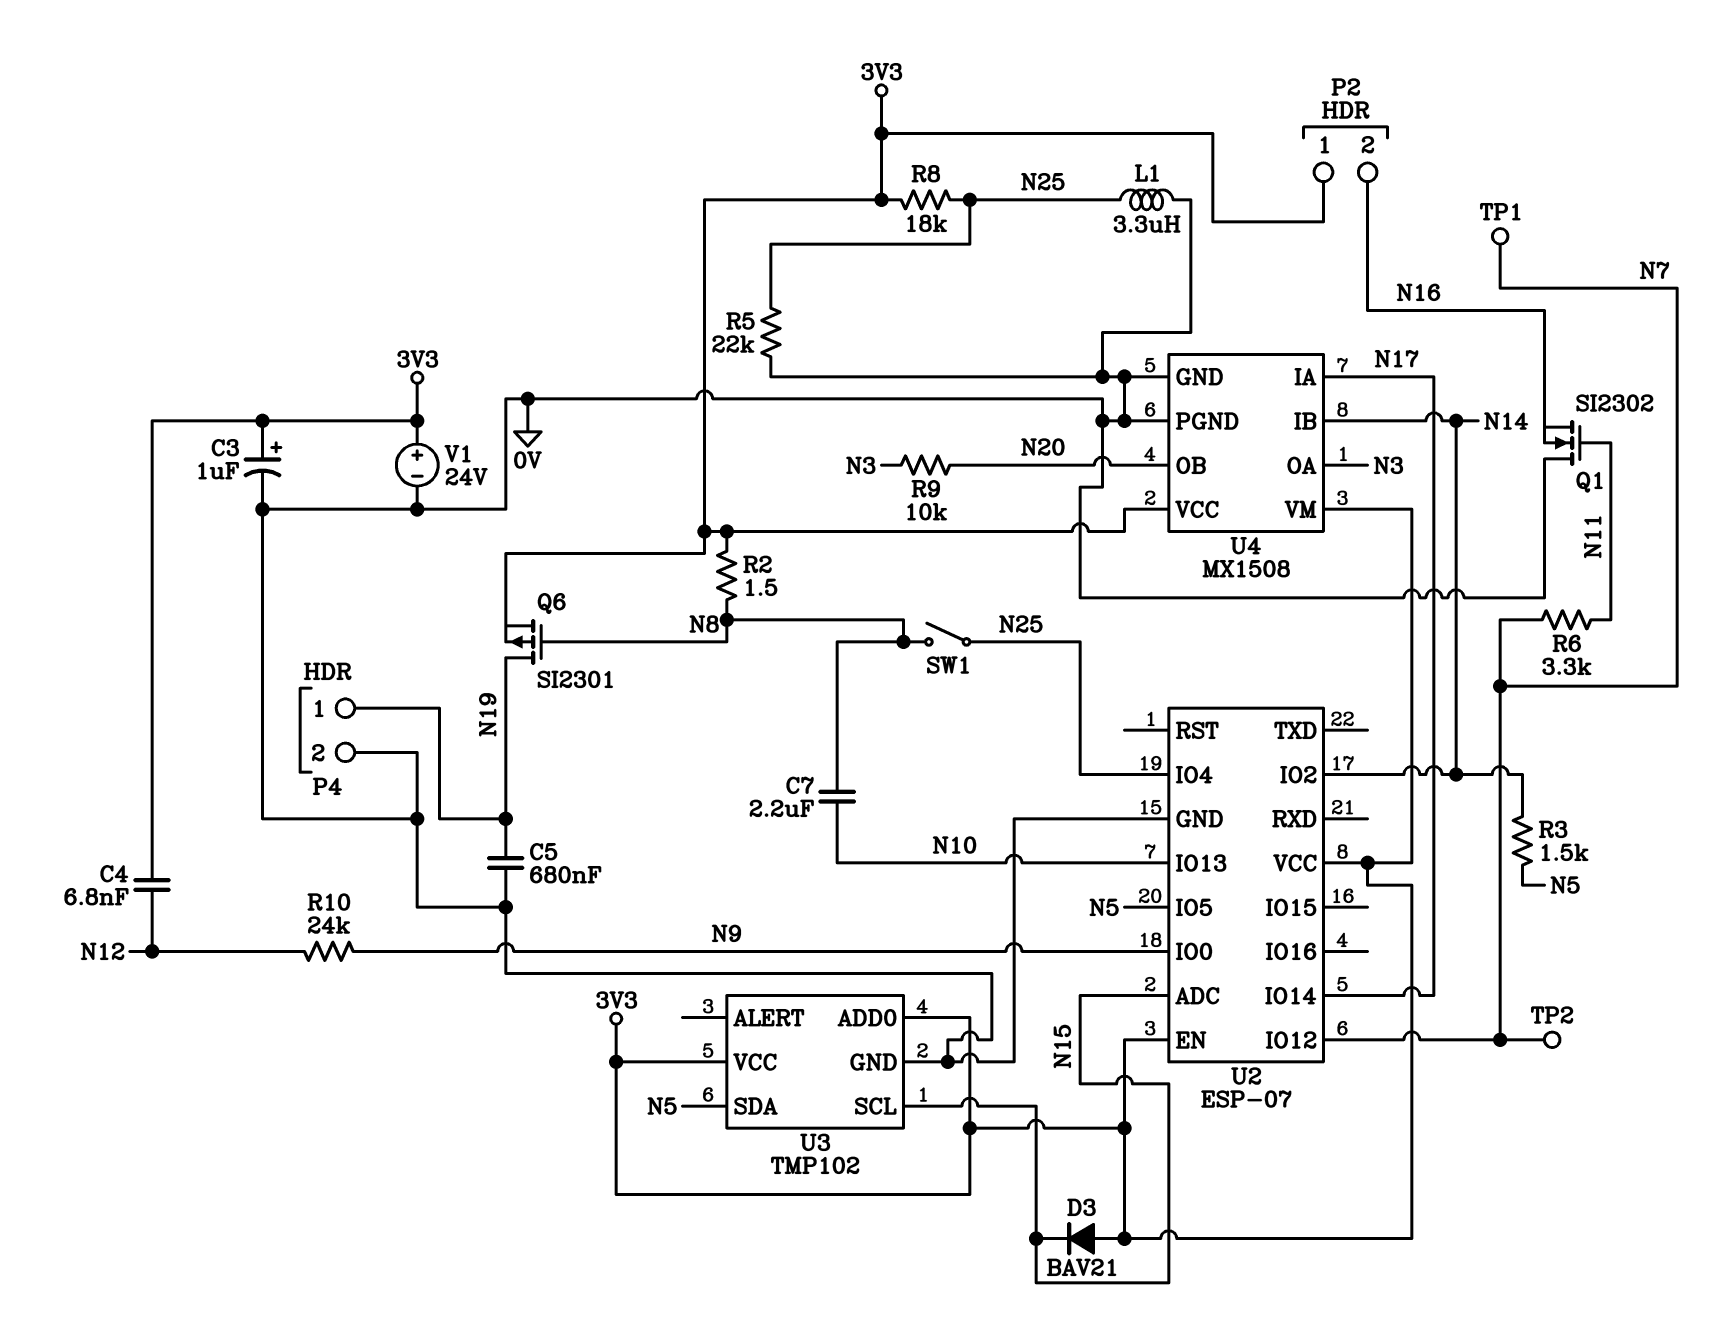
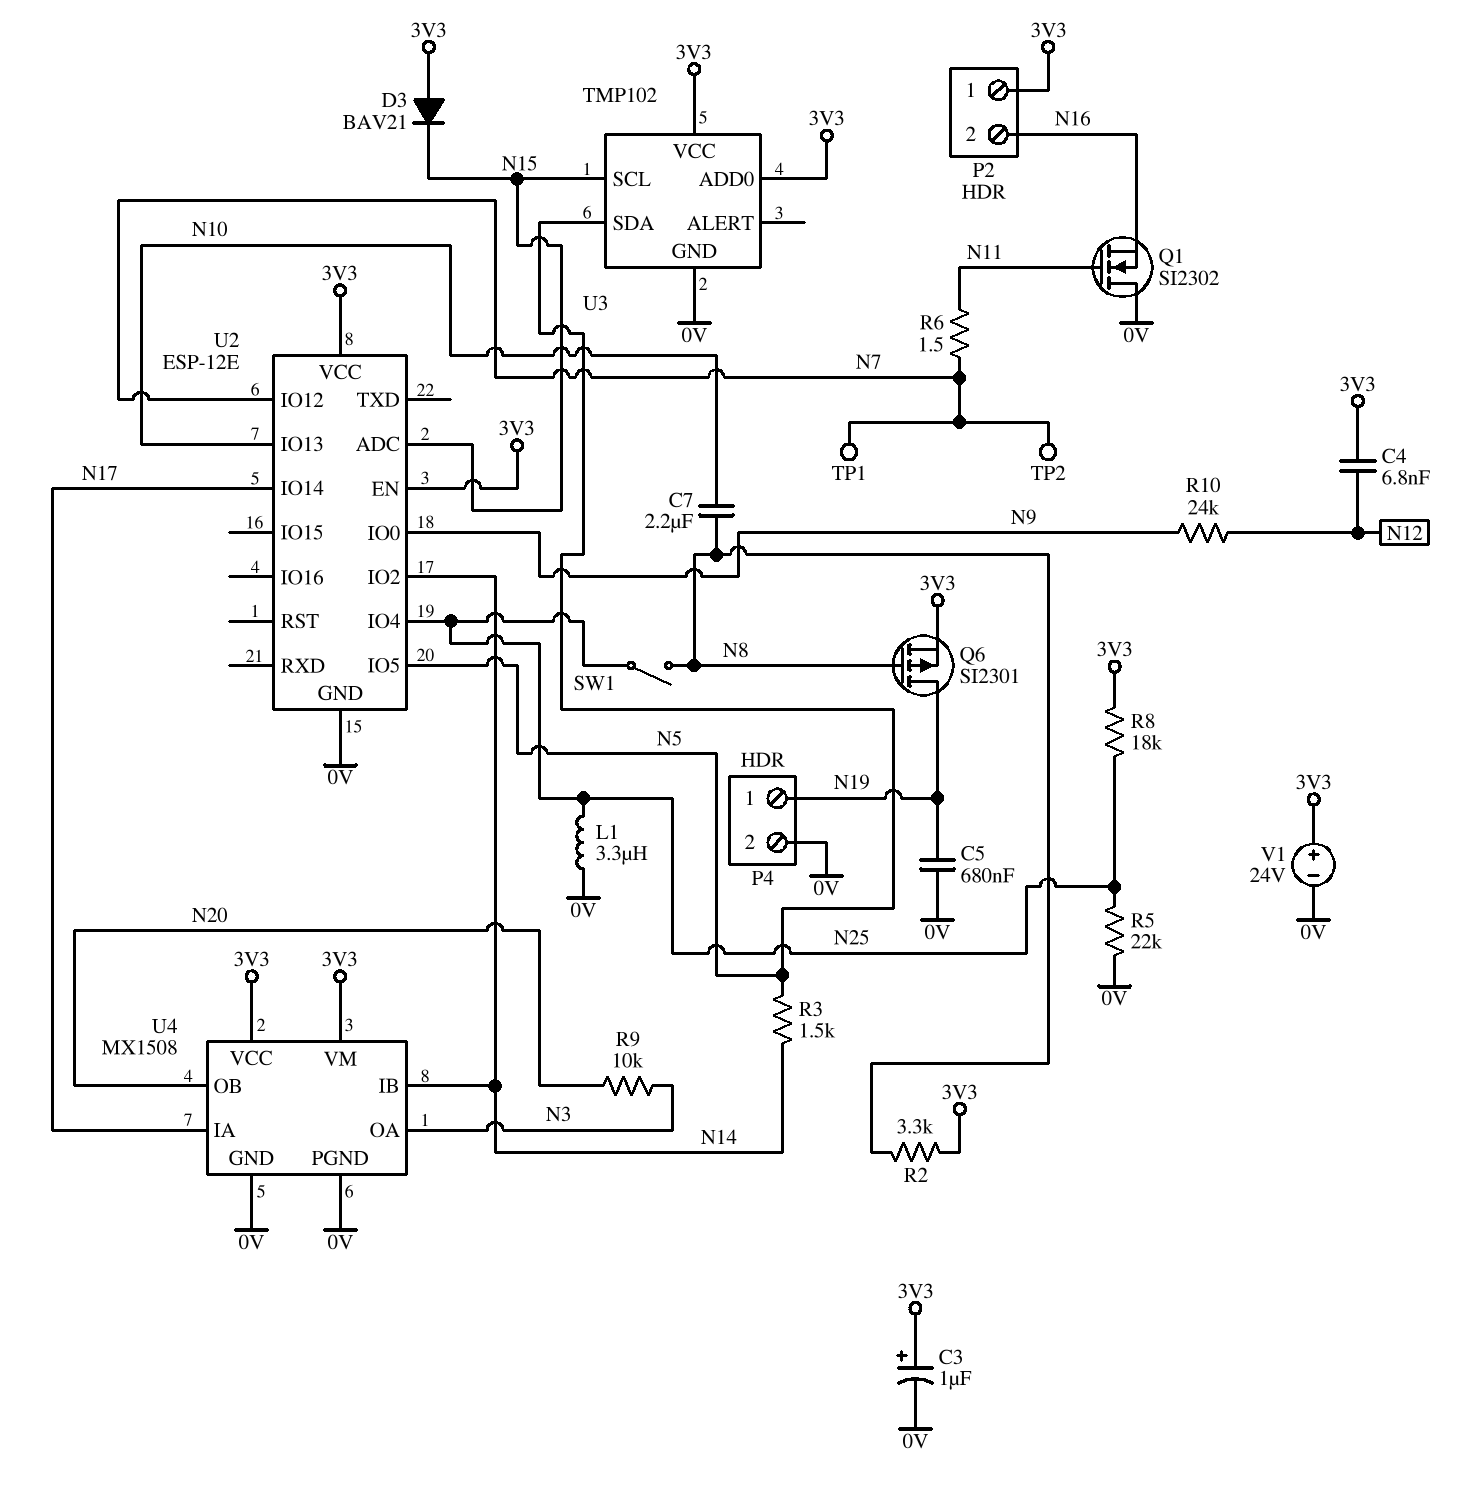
R2: 1.5 (3V3, N8) -> 3.3k (3V3, N8)
R6: 3.3k (N7, N11) -> 1.5 (N7, N11)
U2: ESP-07 -> ESP-12E

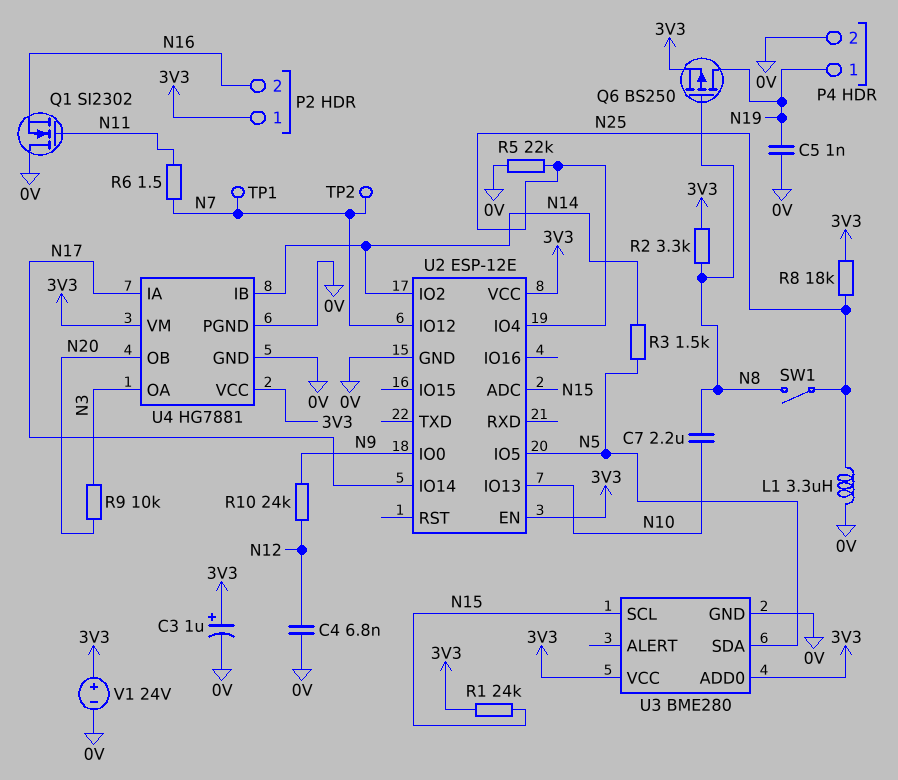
C4: 6.8nF (3V3, N12) -> 6.8nF (0V, N12)
C5: 680nF (0V, N19) -> 1nF (0V, N19)
D3: diode BAV21 (A 3V3, K N15) -> none
Q6: PMOS SI2301 (G N8, D N19, S 3V3) -> PMOS BS250 (G N8, D N19, S 3V3)
R1: none -> 24k (3V3, N15)
U3: TMP102 -> BME280
U4: MX1508 -> HG7881

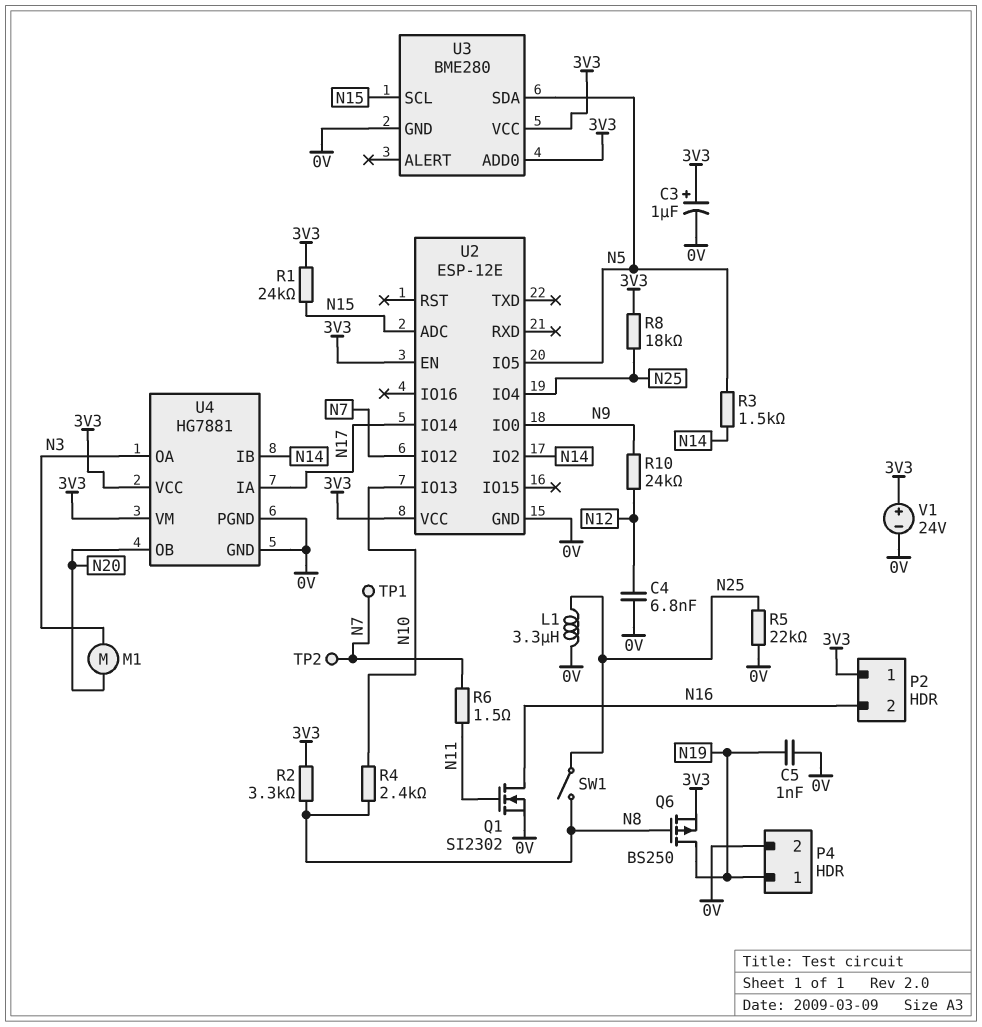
C7: 2.2uF (N8, N10) -> none
M1: none -> motor (N3, N20)
Q1: NMOS SI2302 (G N11, D 0V, S N16) -> NMOS SI2302 (G N11, D N16, S 0V)
R4: none -> 2.4k (N8, N10)
R9: 10k (N3, N20) -> none

